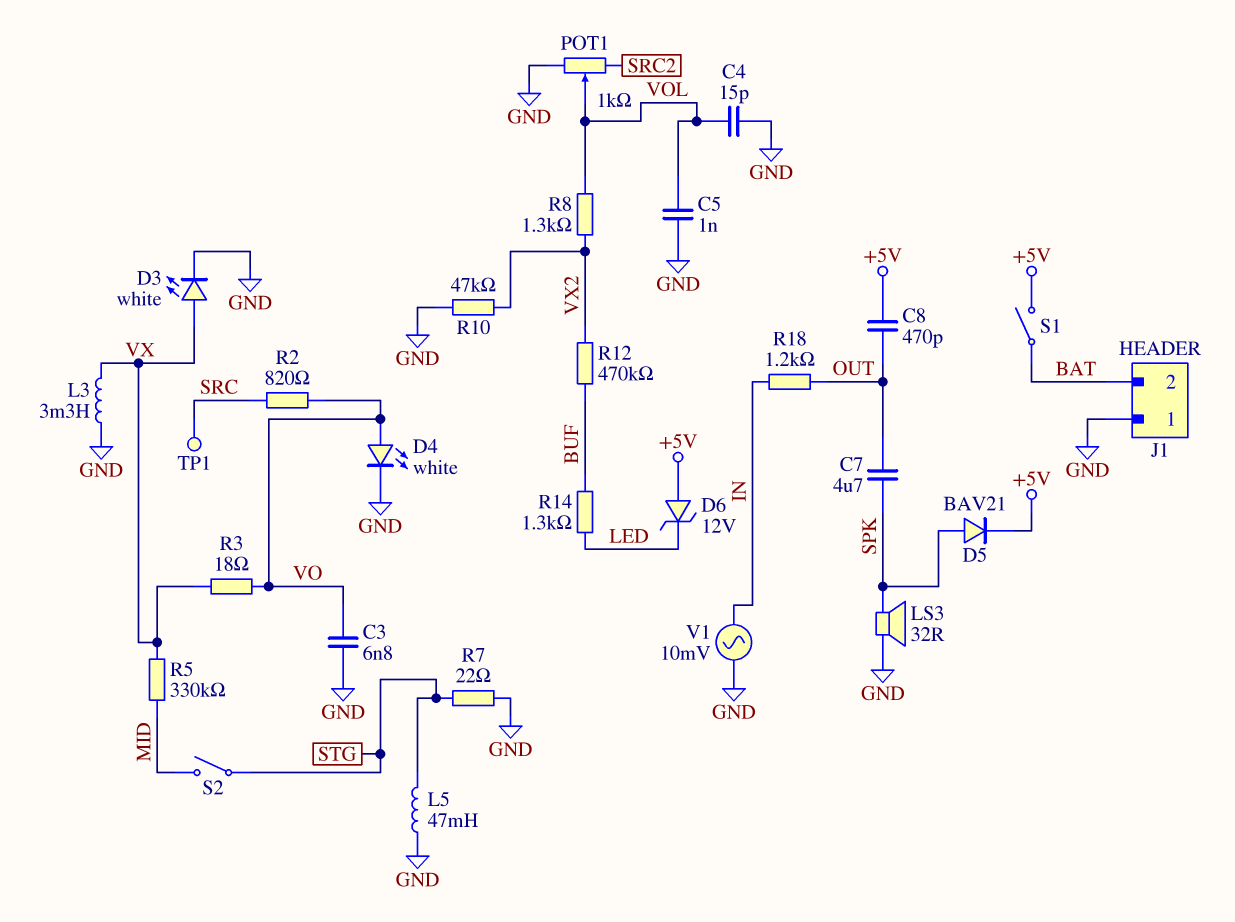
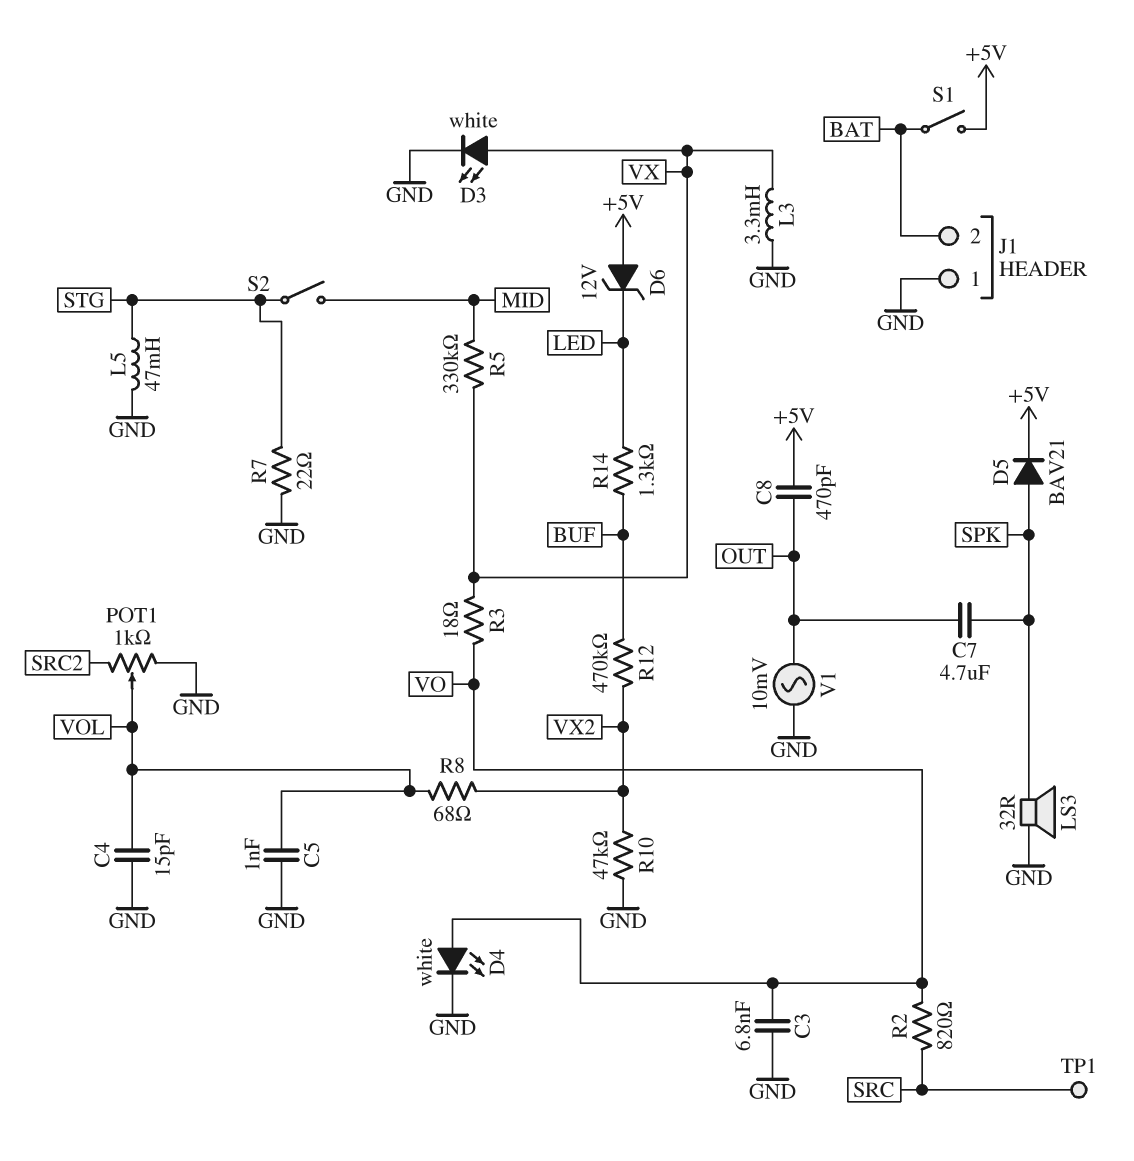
R8: 1.3k (VOL, VX2) -> 68 (VOL, VX2)
R18: 1.2k (IN, OUT) -> none
V1: AC 10mV (GND, IN) -> AC 10mV (GND, OUT)

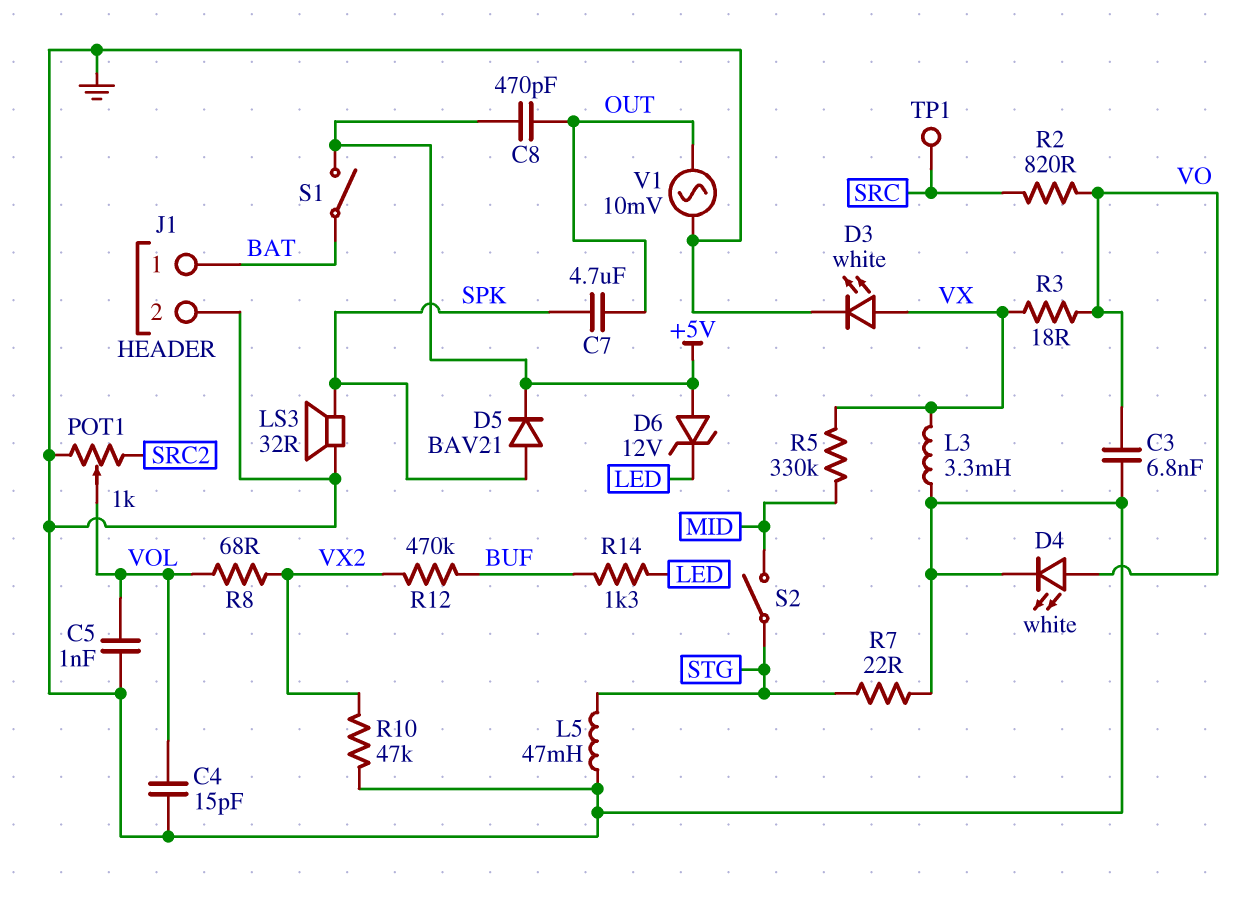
J1 pin 1: GND -> BAT
J1 pin 2: BAT -> GND

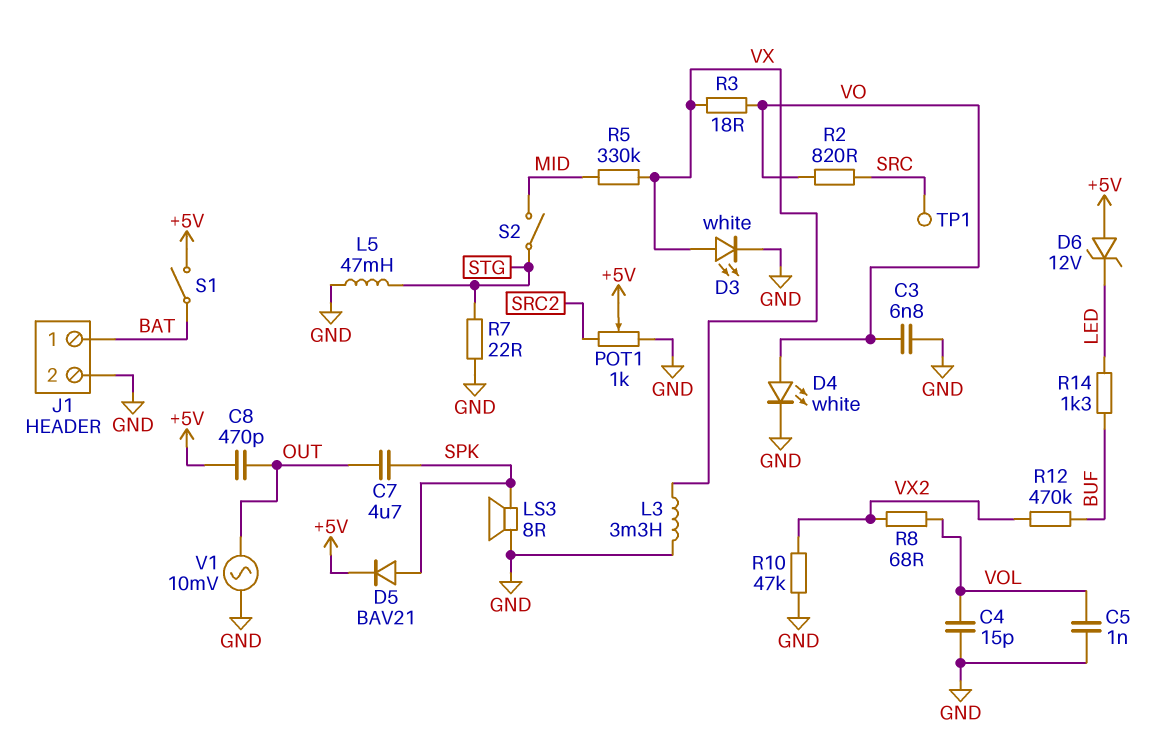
LS3: speaker 32R (GND, SPK) -> speaker 8R (GND, SPK)
POT1: 1k (GND, SRC2, wiper VOL) -> 1k (GND, SRC2, wiper +5V)

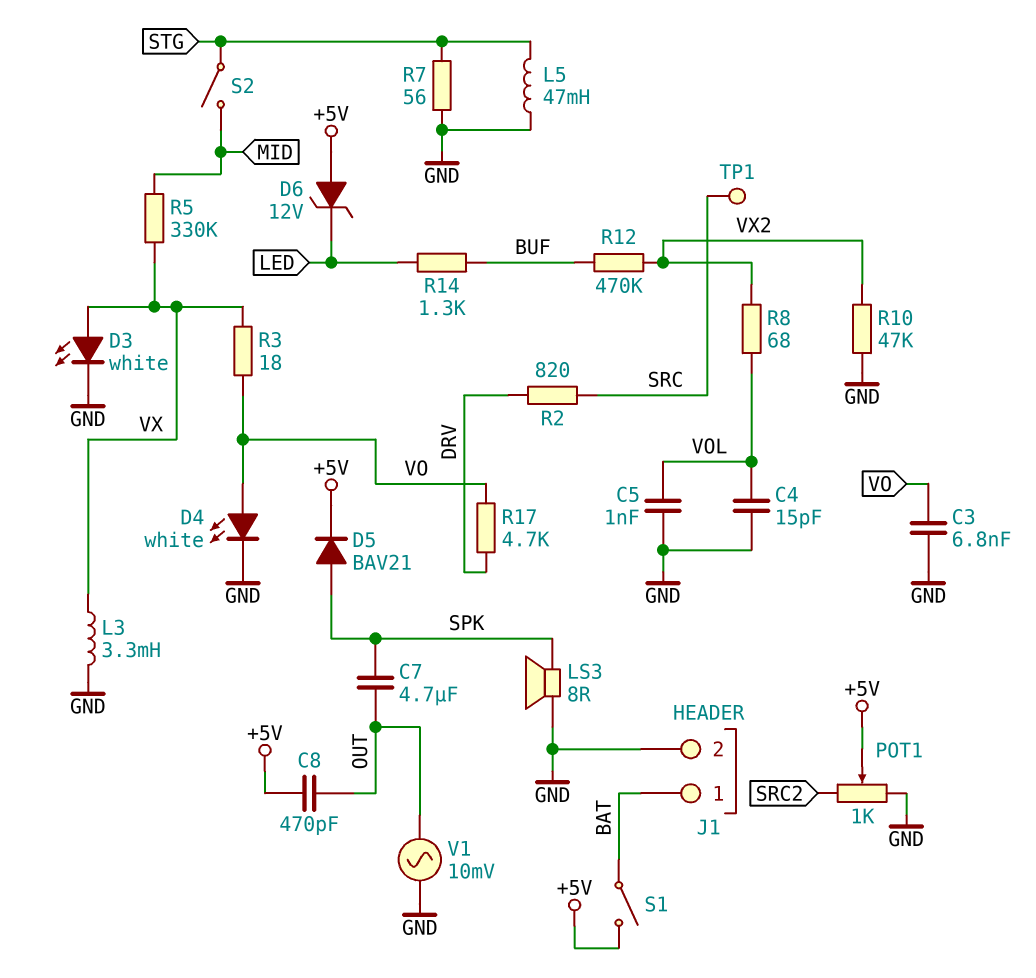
R2: 820 (SRC, VO) -> 820 (DRV, SRC)
R7: 22 (GND, STG) -> 56 (GND, STG)
R17: none -> 4.7k (DRV, VO)

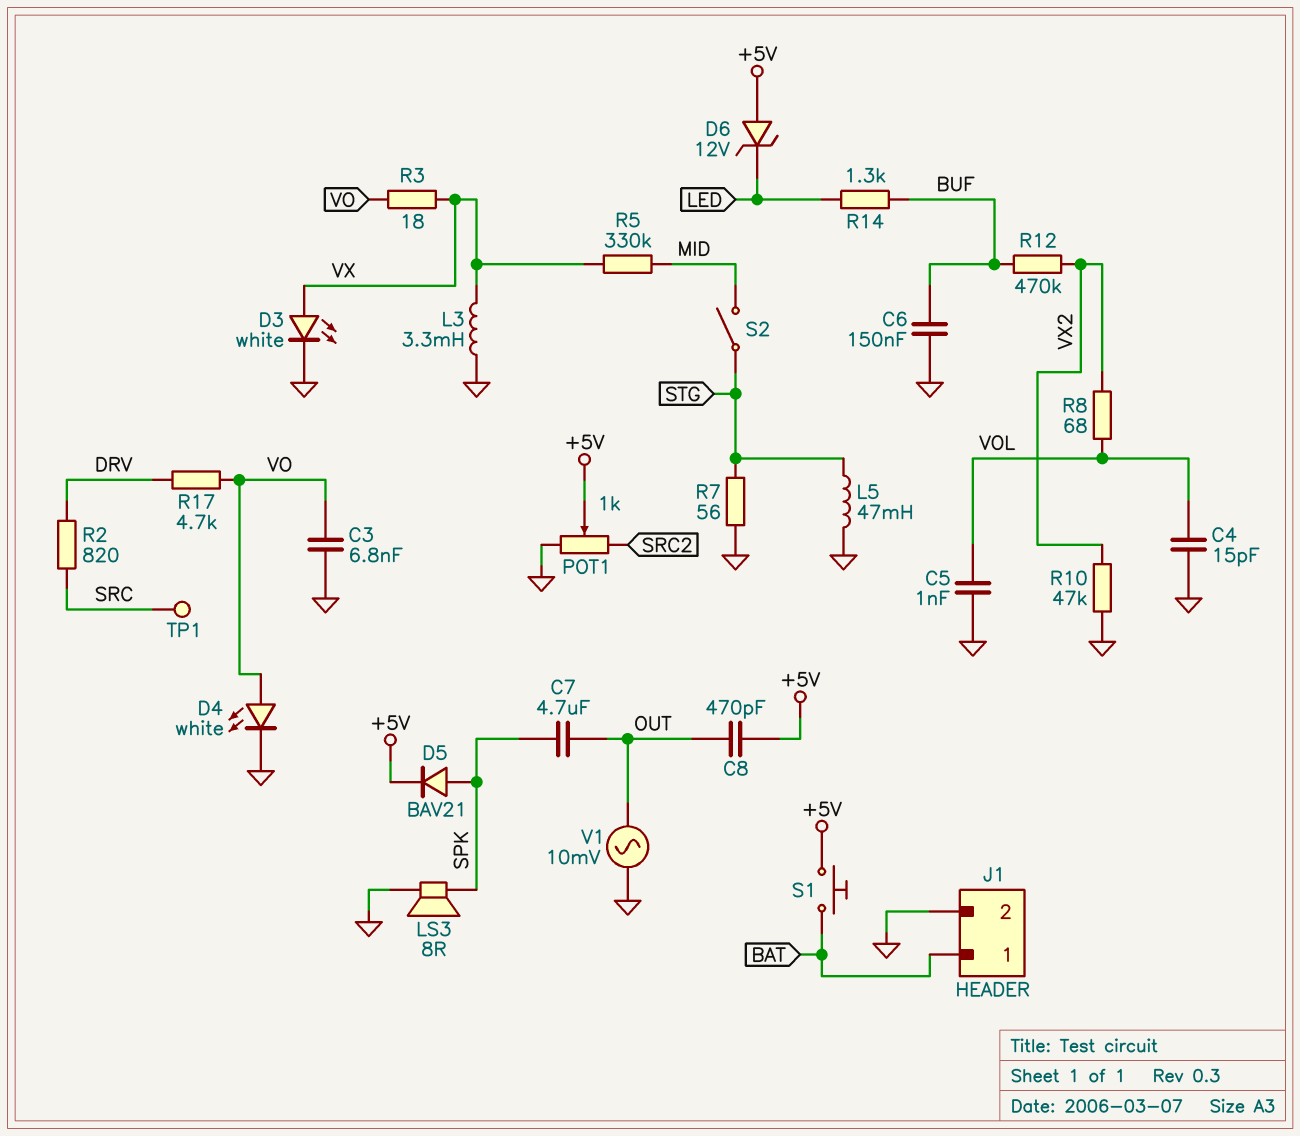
C6: none -> 150nF (BUF, GND)
S1: switch (+5V, BAT) -> button (+5V, BAT)

